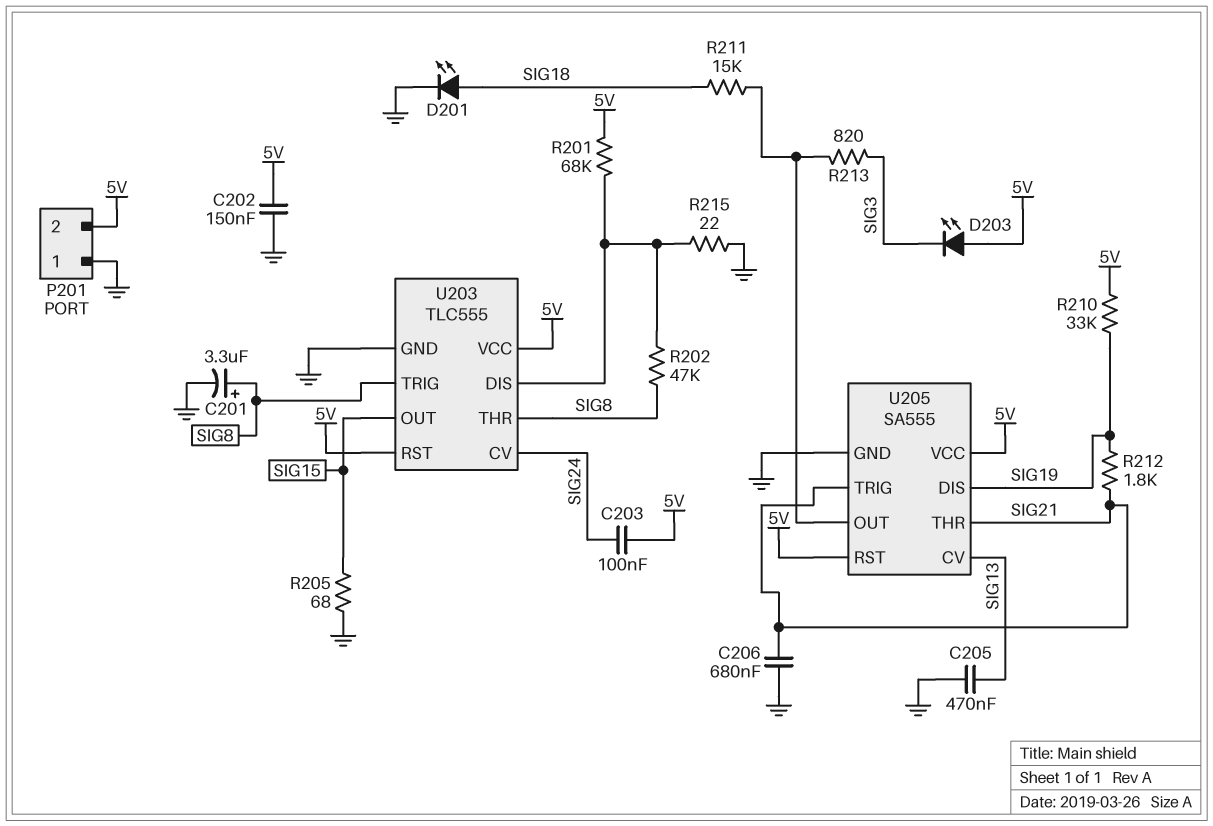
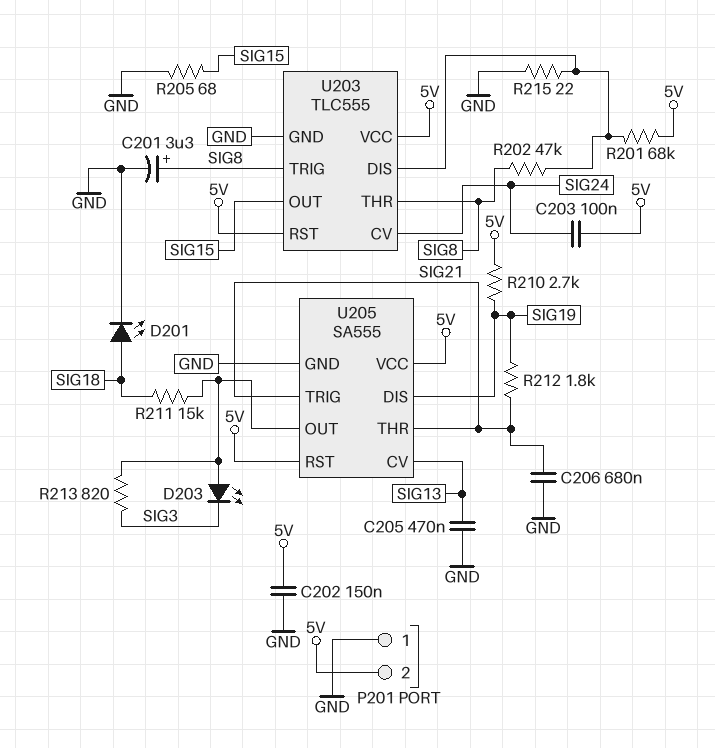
D203: LED (A 5V, K SIG3) -> LED (A U205/OUT, K SIG3)
R210: 33k (5V, SIG19) -> 2.7k (5V, SIG19)

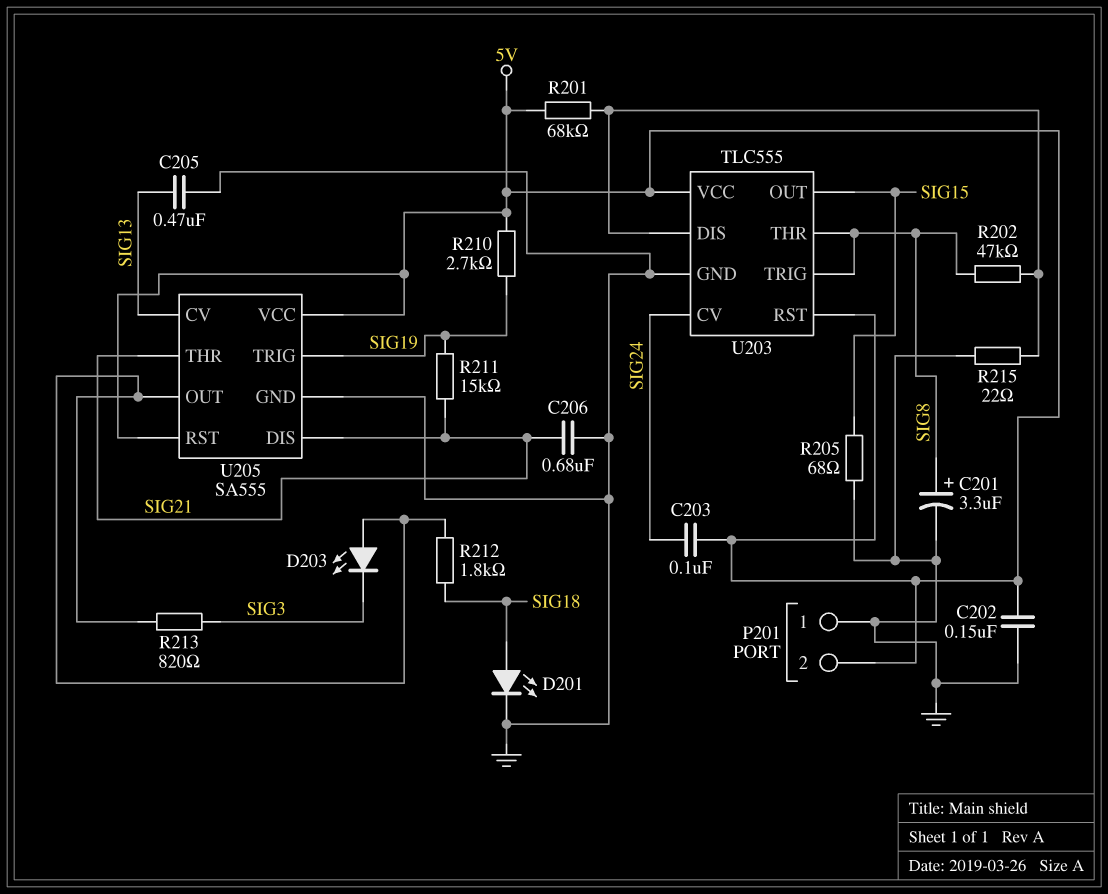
R211: 15k (SIG18, U205/OUT) -> 15k (SIG19, SIG21)
R212: 1.8k (SIG19, SIG21) -> 1.8k (SIG18, U205/OUT)
U205 pin DIS: SIG19 -> SIG21
U205 pin TRIG: SIG21 -> SIG19

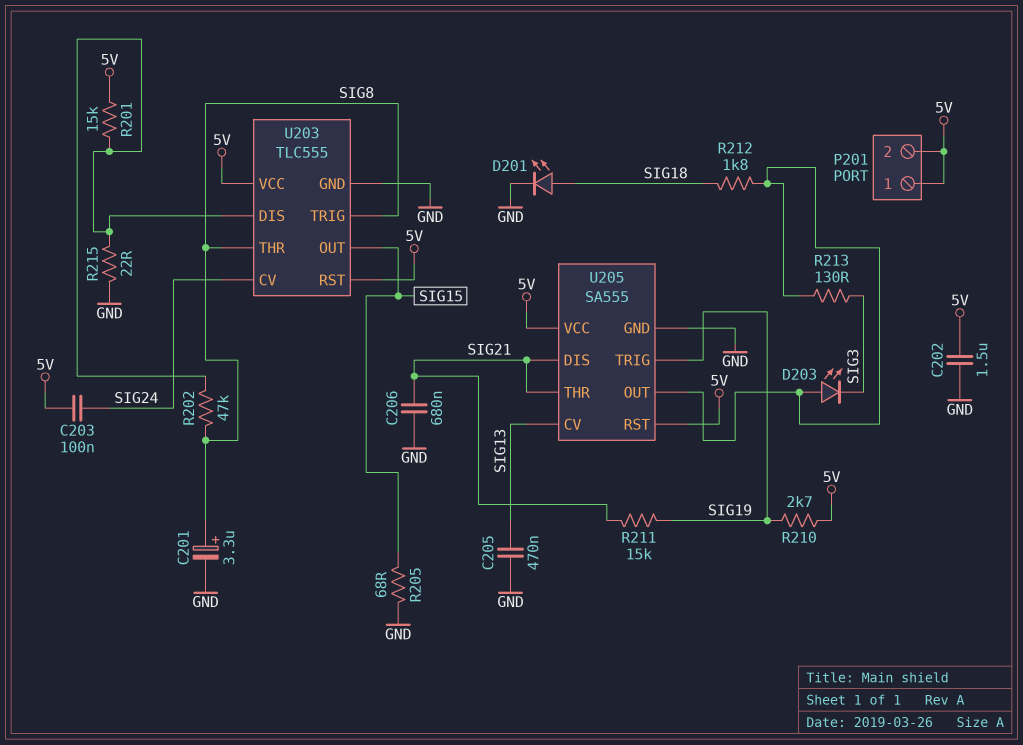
C202: 150nF (5V, GND) -> 1.5uF (5V, GND)
P201 pin 1: GND -> 5V
R201: 68k (5V, U203/DIS) -> 15k (5V, U203/DIS)
R213: 820 (SIG3, U205/OUT) -> 130 (SIG3, U205/OUT)

